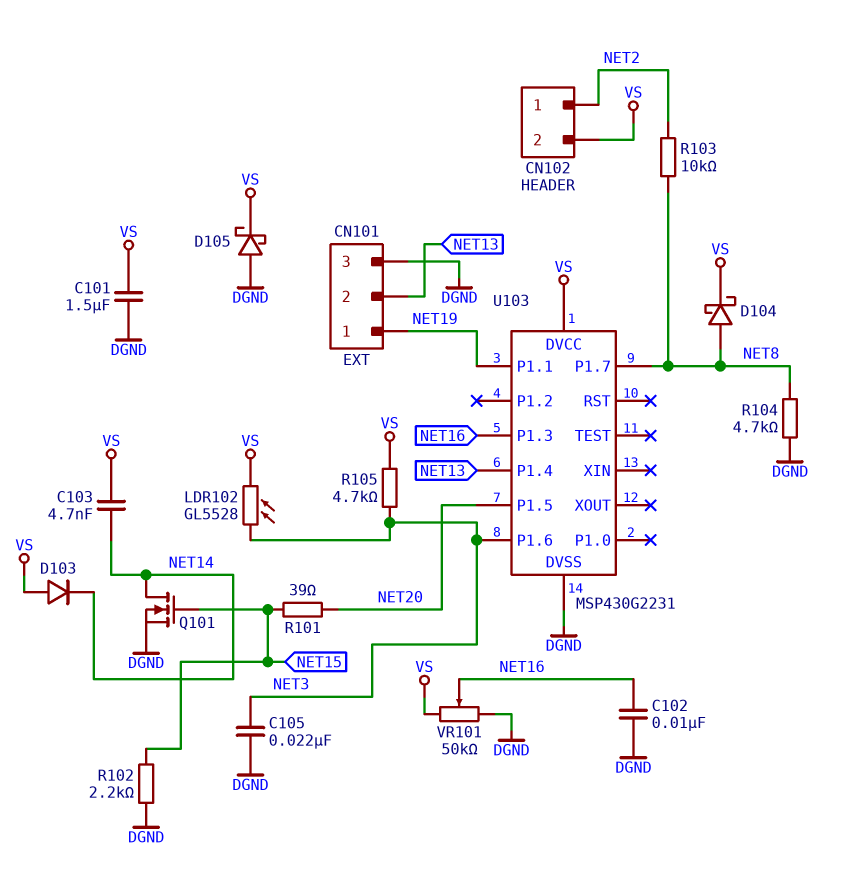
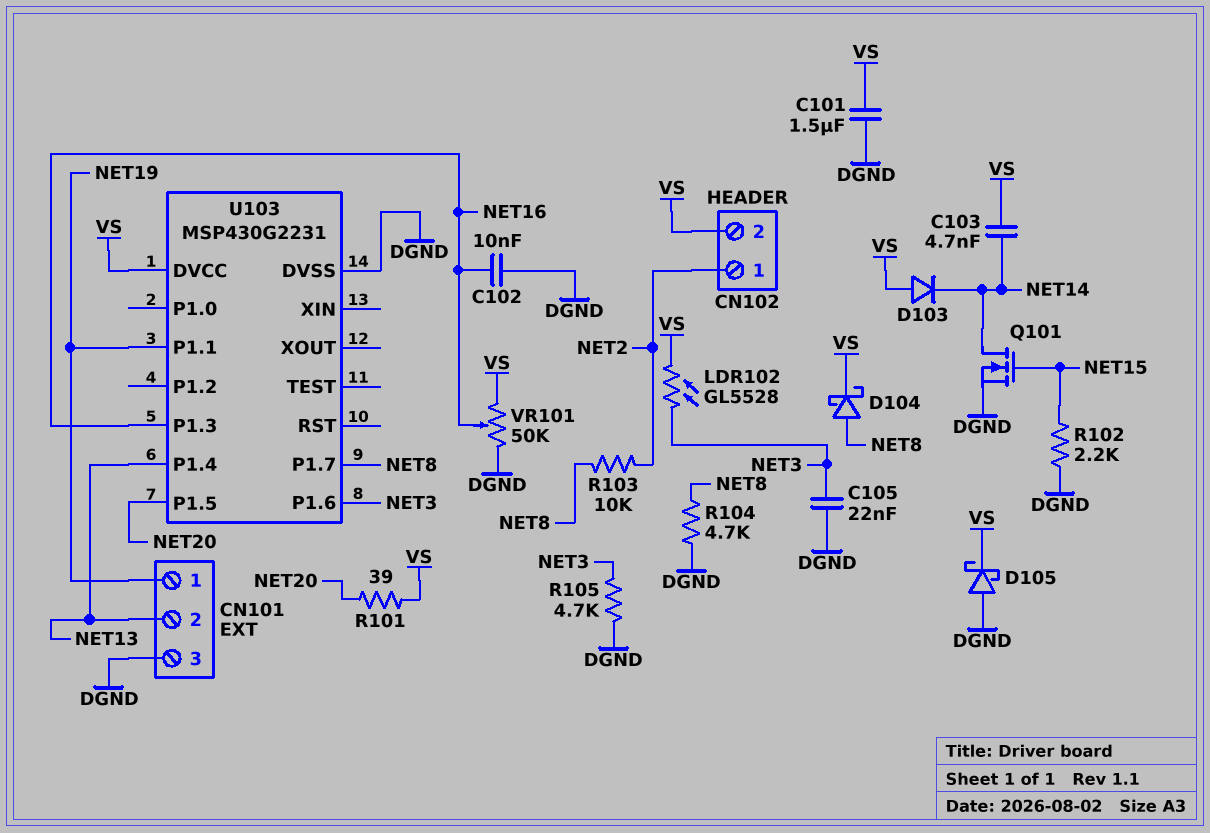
R101: 39 (NET15, NET20) -> 39 (NET20, VS)
R105: 4.7k (NET3, VS) -> 4.7k (DGND, NET3)

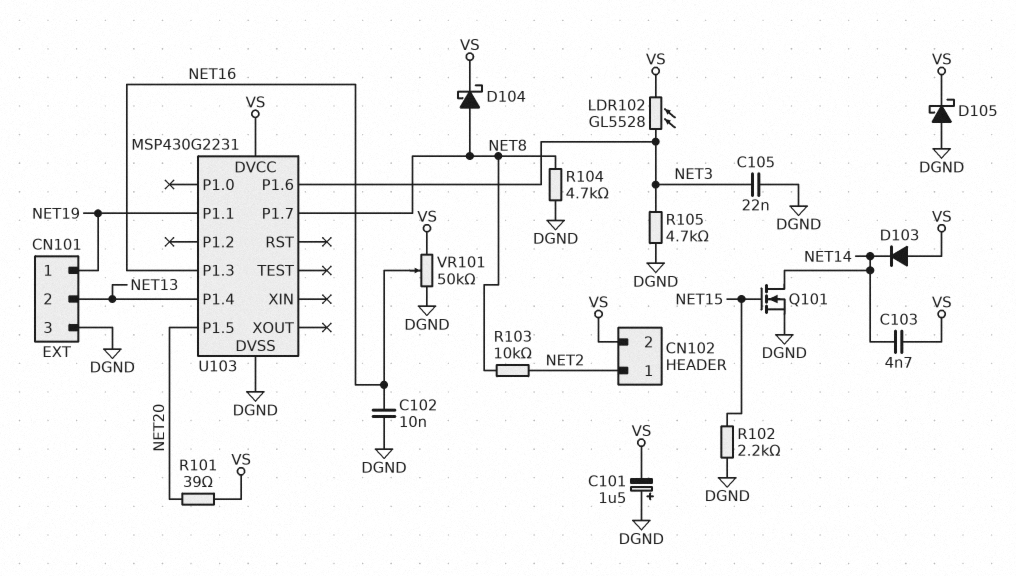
C101: 1.5uF (DGND, VS) -> 1.5uF (plus DGND, minus VS)

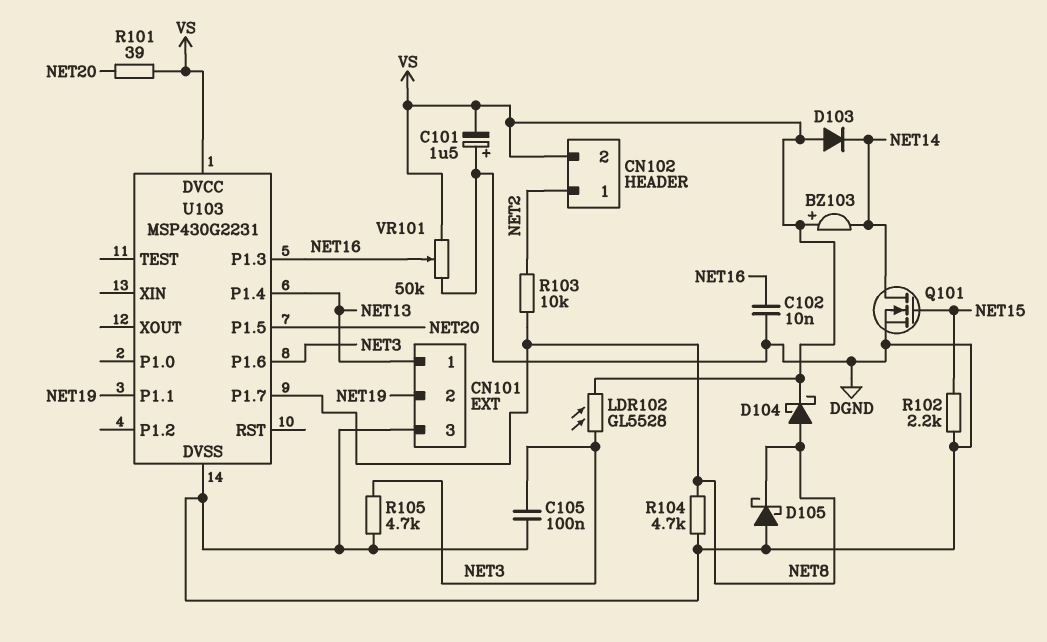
BZ103: none -> buzzer (plus VS, minus NET14)
C103: 4.7nF (NET14, VS) -> none
C105: 22nF (DGND, NET3) -> 100nF (DGND, NET3)
CN101 pin 1: NET19 -> NET13
CN101 pin 2: NET13 -> NET19
D105: schottky (A DGND, K VS) -> schottky (A DGND, K NET8)

